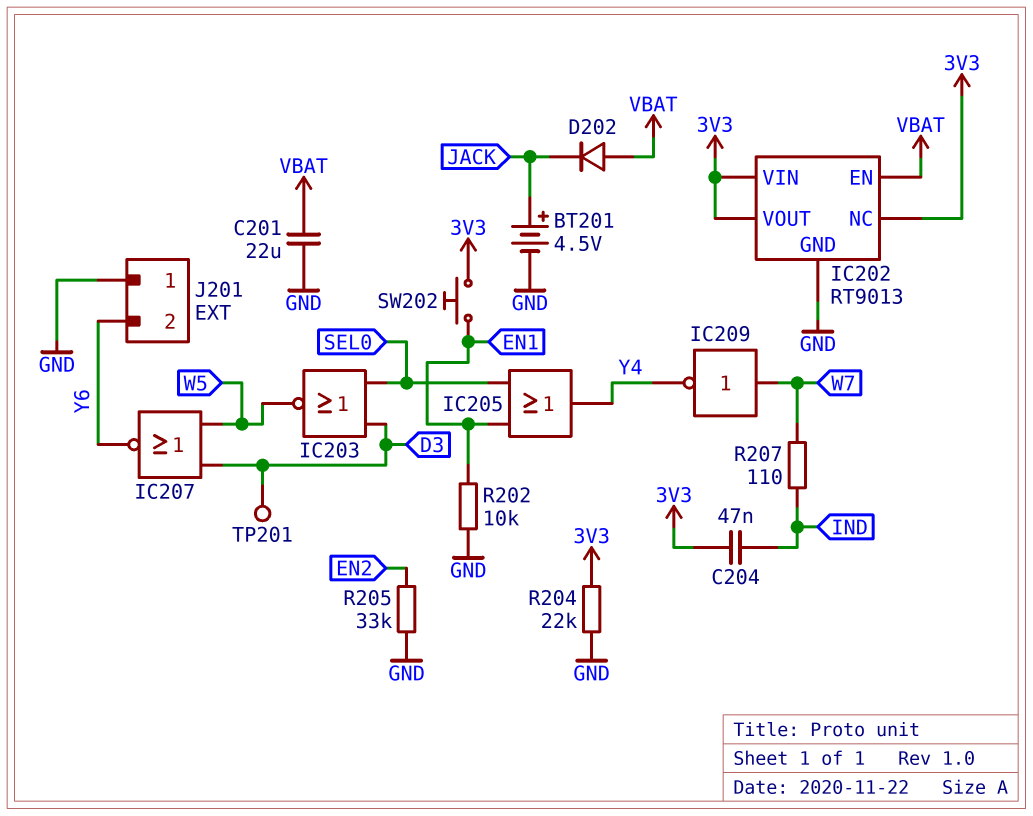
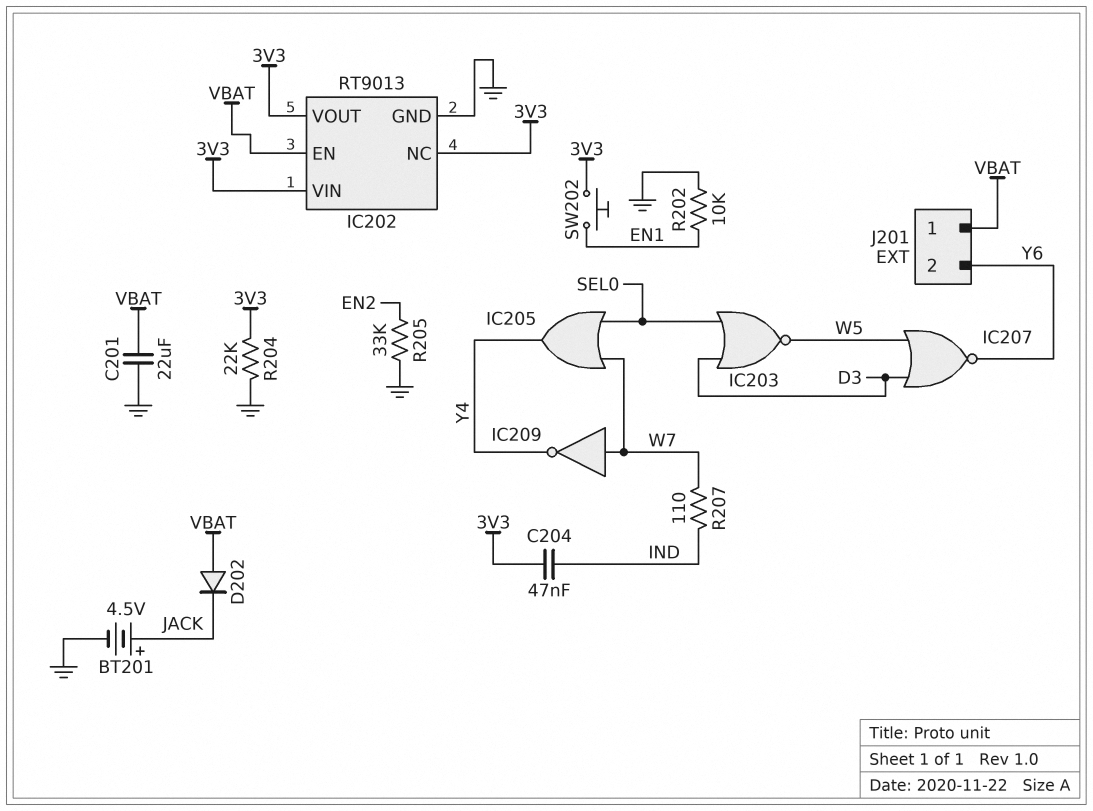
IC205: OR (in EN1, in SEL0, out Y4) -> OR (in SEL0, in W7, out Y4)
J201 pin 1: GND -> VBAT
TP201: test point (D3) -> none

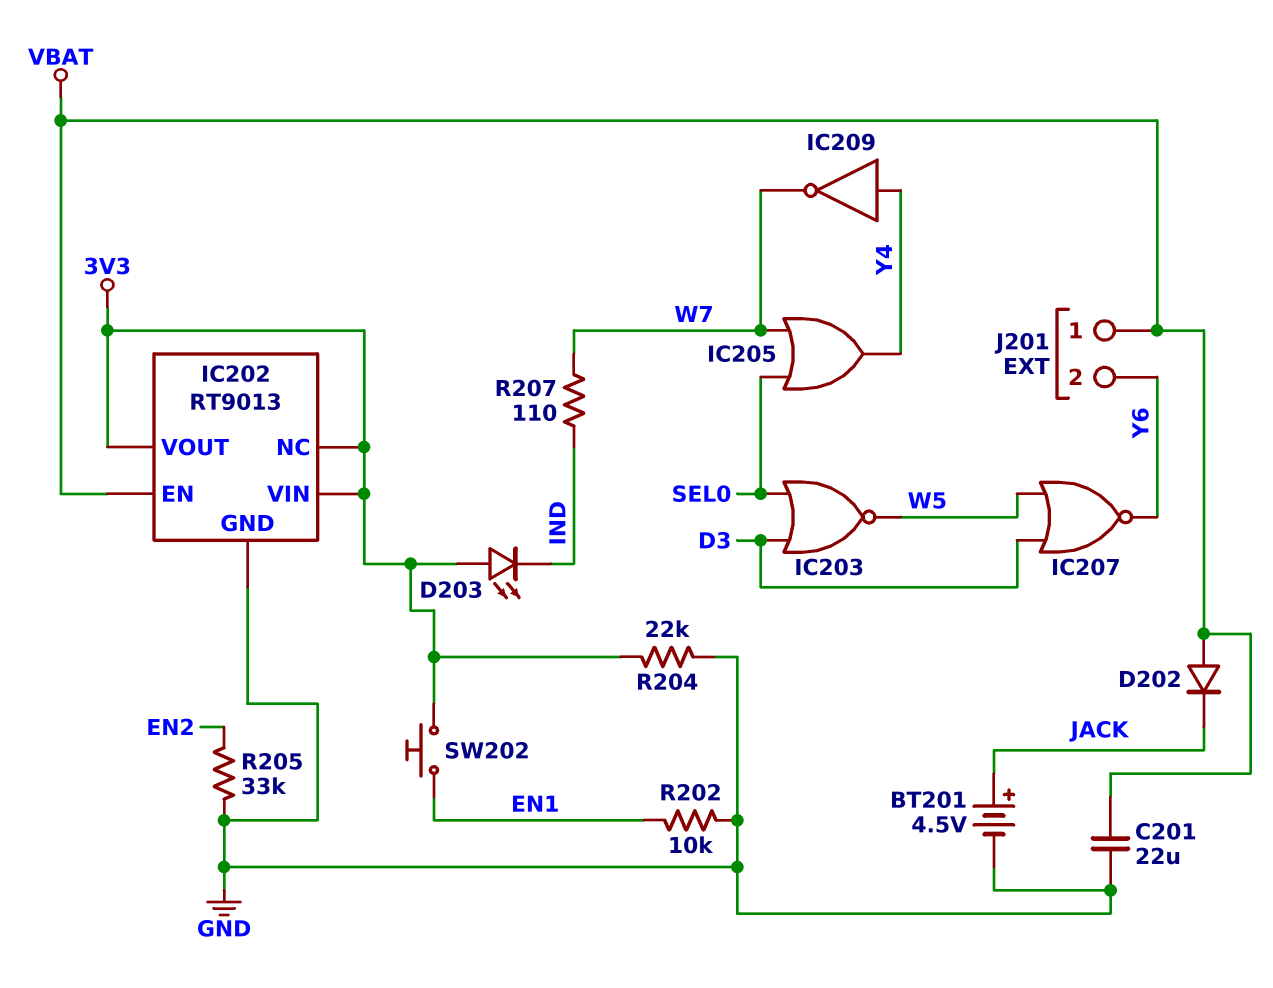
C204: 47nF (3V3, IND) -> none
D203: none -> LED (A 3V3, K IND)
IC209: NOT (in W7, out Y4) -> NOT (in Y4, out W7)

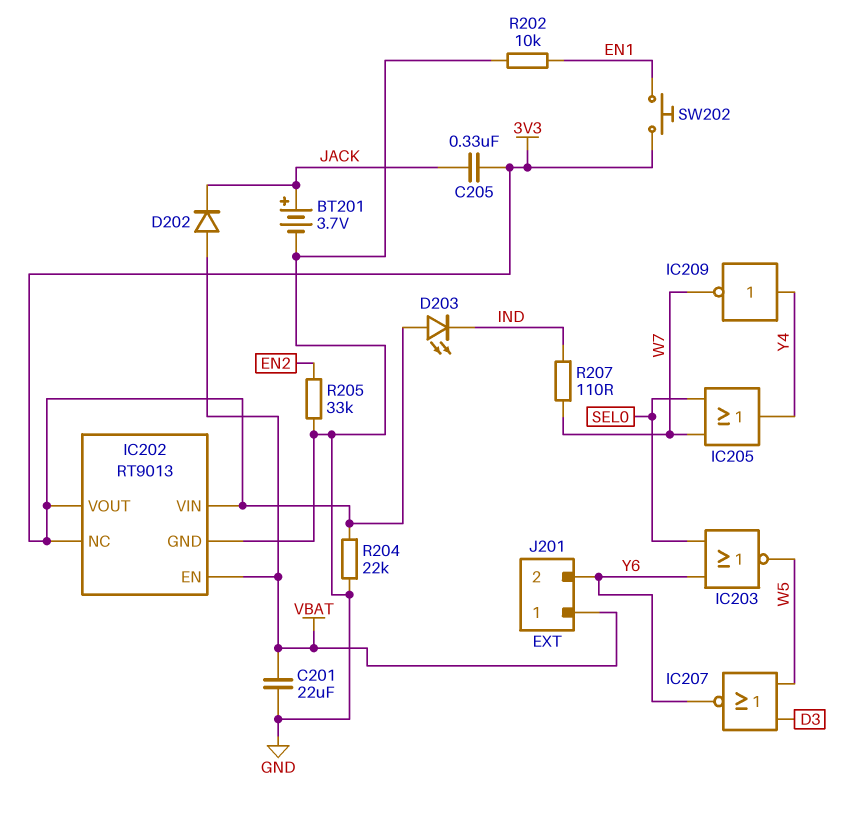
BT201: 4.5V (plus JACK, minus GND) -> 3.7V (plus JACK, minus GND)
C205: none -> 330nF (3V3, JACK)
IC203: NOR (in D3, in SEL0, out W5) -> NOR (in SEL0, in Y6, out W5)

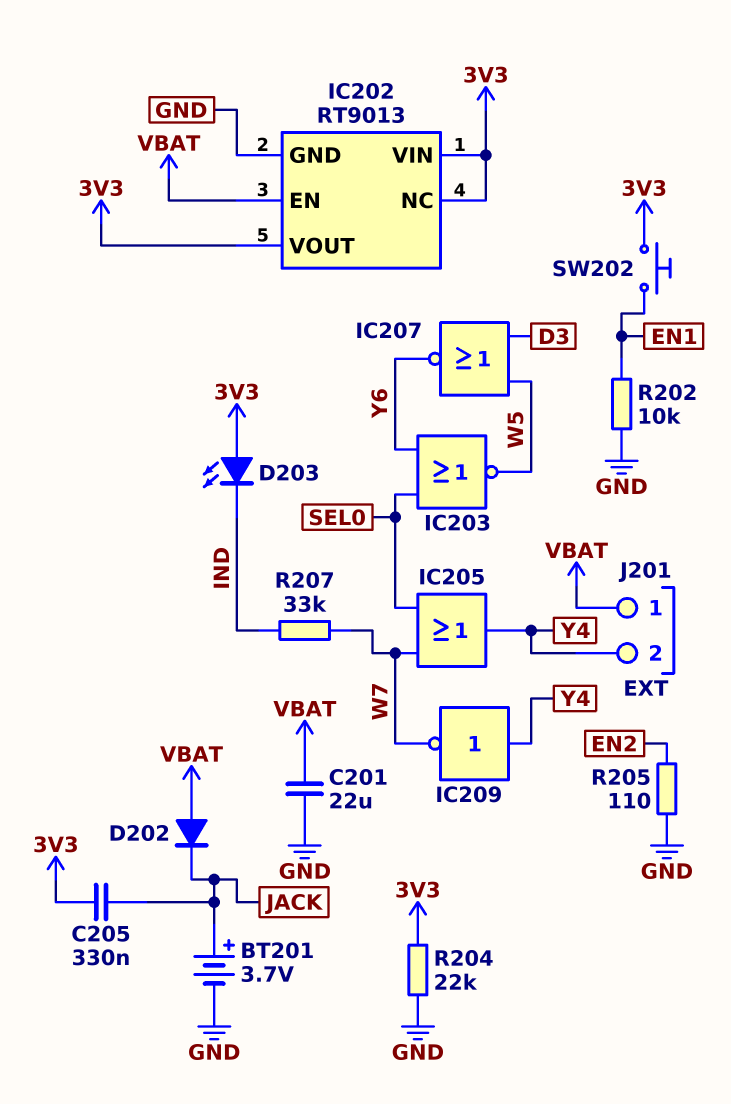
J201 pin 2: Y6 -> Y4
R205: 33k (EN2, GND) -> 110 (EN2, GND)
R207: 110 (IND, W7) -> 33k (IND, W7)

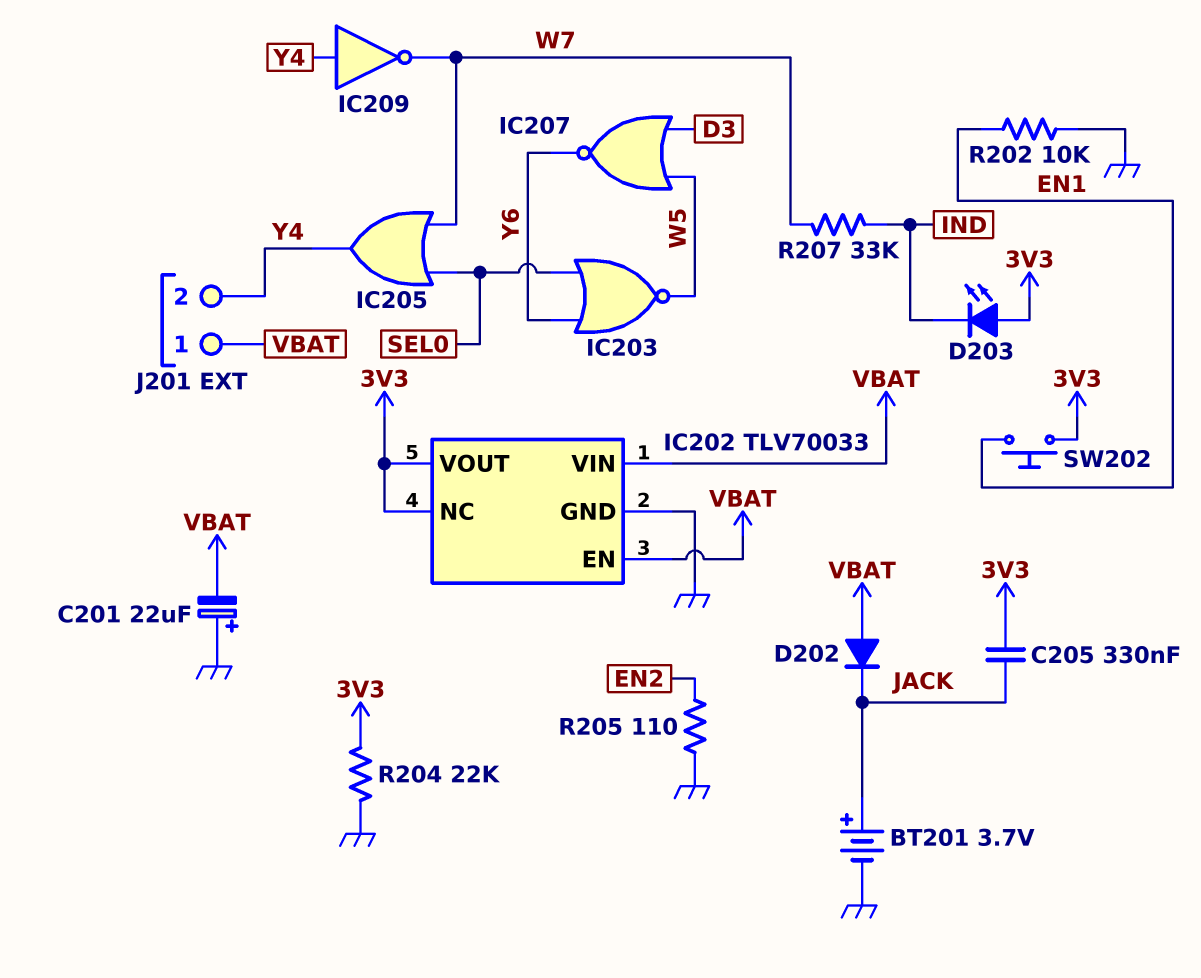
C201: 22uF (GND, VBAT) -> 22uF (plus GND, minus VBAT)
IC202: RT9013 -> TLV70033
IC202 pin VIN: 3V3 -> VBAT

